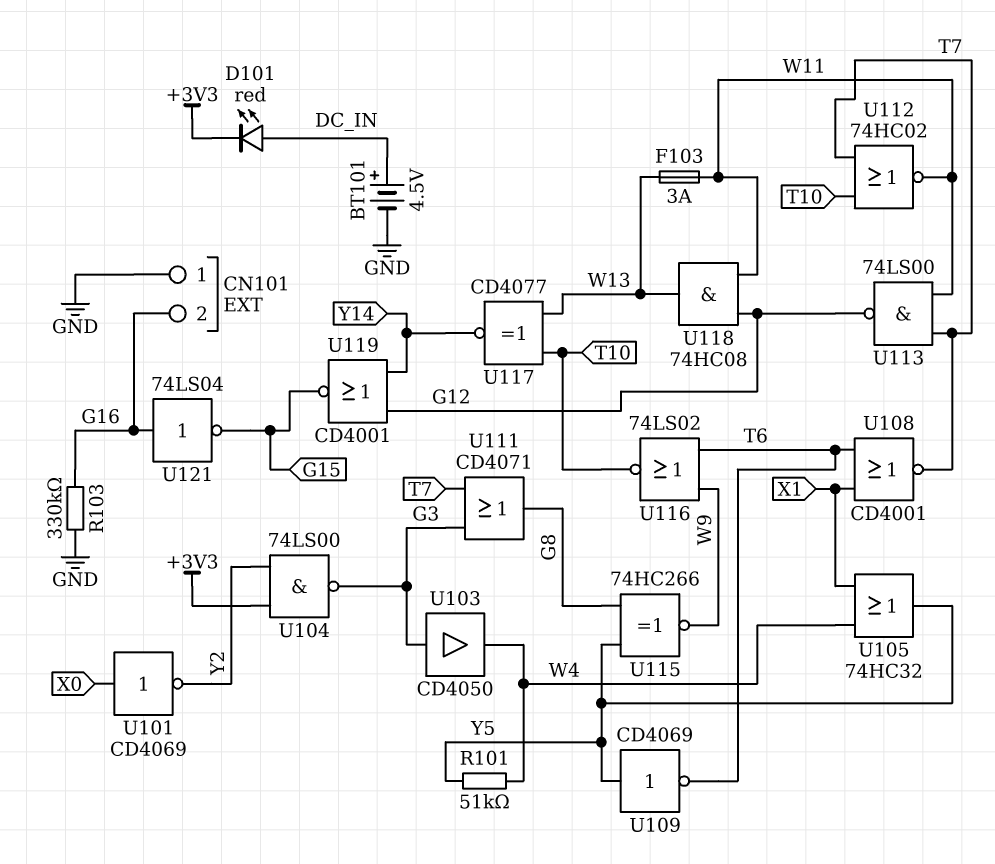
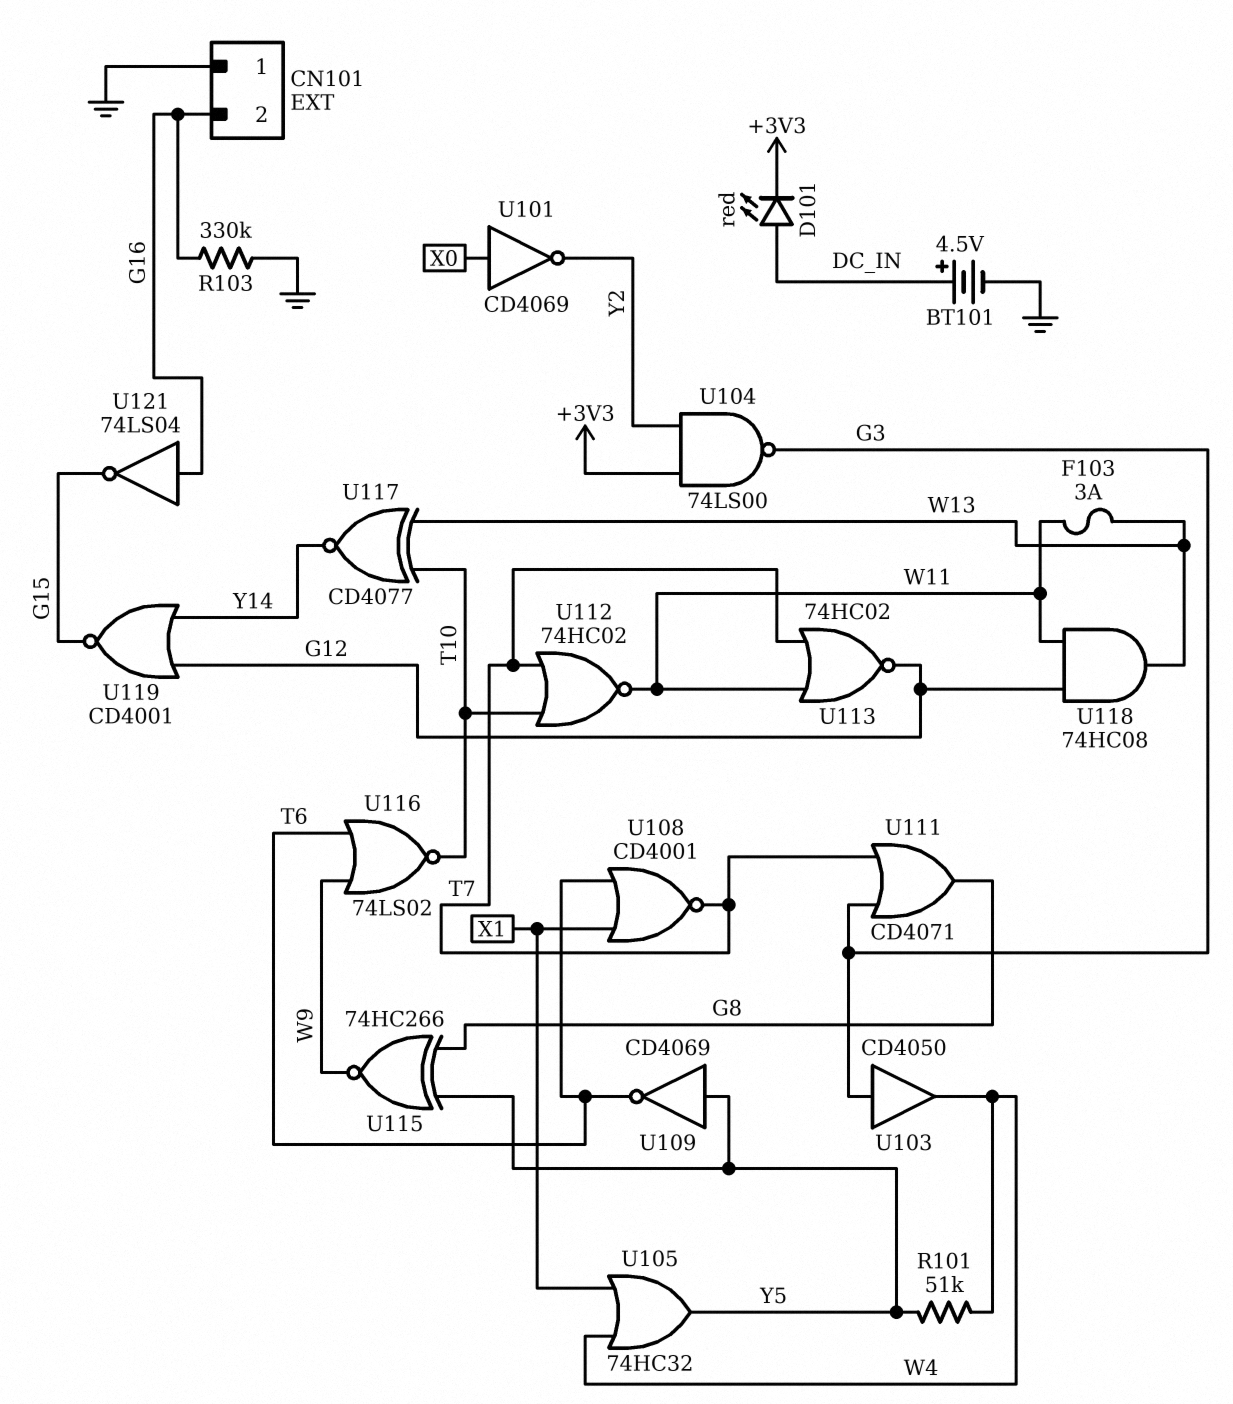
U113: NAND 74LS00 (in T7, in W11, out G12) -> NOR 74HC02 (in T7, in W11, out G12)

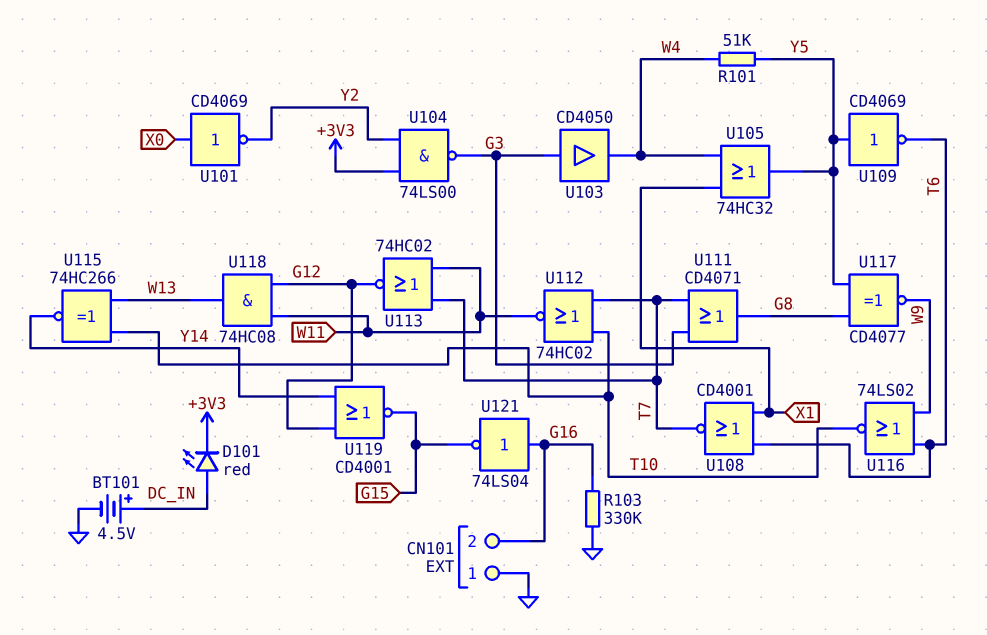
F103: 3A (W11, W13) -> none
U115: XNOR 74HC266 (in G8, in Y5, out W9) -> XNOR 74HC266 (in T10, in W13, out Y14)
U117: XNOR CD4077 (in T10, in W13, out Y14) -> XNOR CD4077 (in G8, in Y5, out W9)

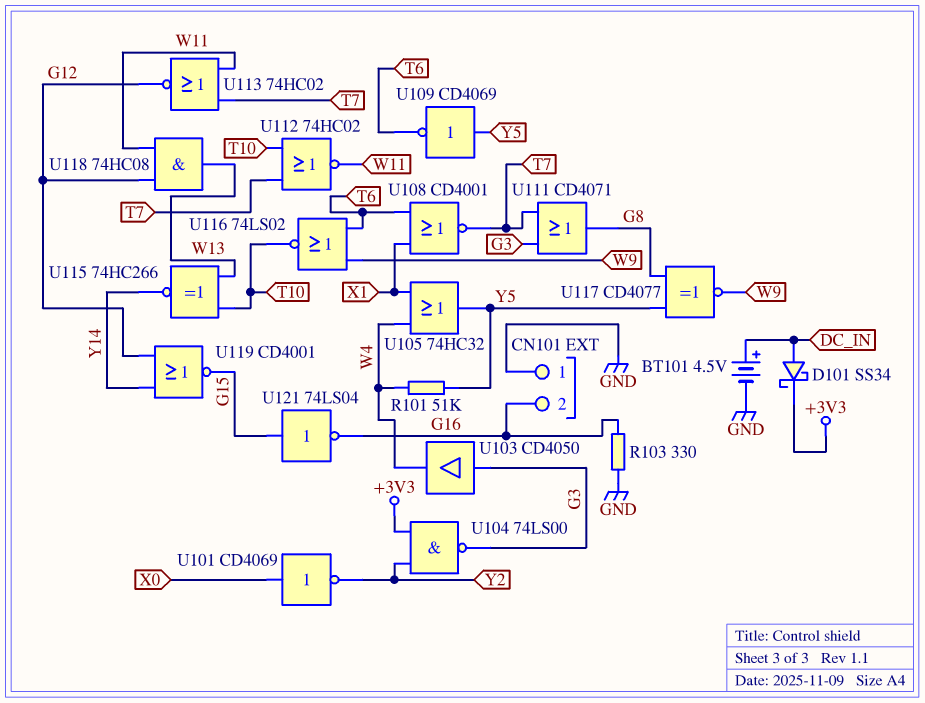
D101: LED red (A DC_IN, K +3V3) -> schottky SS34 (A DC_IN, K +3V3)
R103: 330k (G16, GND) -> 330 (G16, GND)
U121: NOT 74LS04 (in G16, out G15) -> NOT 74LS04 (in G15, out G16)

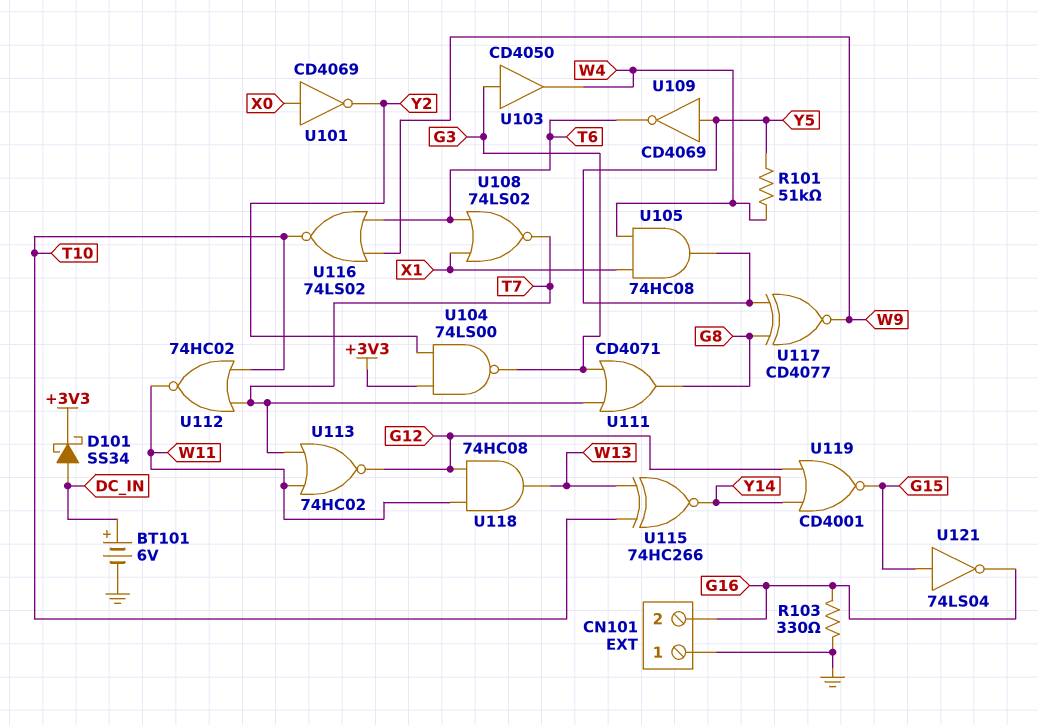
BT101: 4.5V (plus DC_IN, minus GND) -> 6V (plus DC_IN, minus GND)
U105: OR 74HC32 (in W4, in X1, out Y5) -> AND 74HC08 (in W4, in X1, out Y5)
U108: NOR CD4001 (in T6, in X1, out T7) -> NOR 74LS02 (in T6, in X1, out T7)

